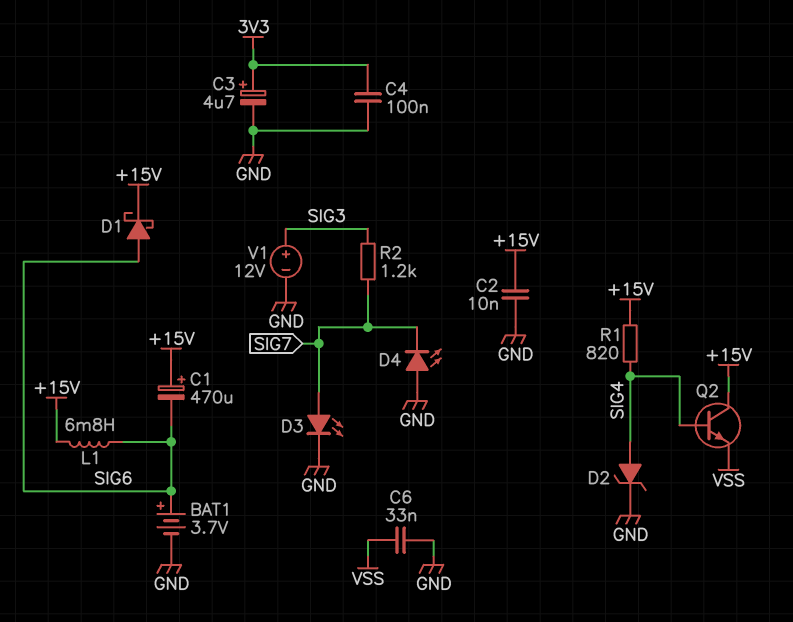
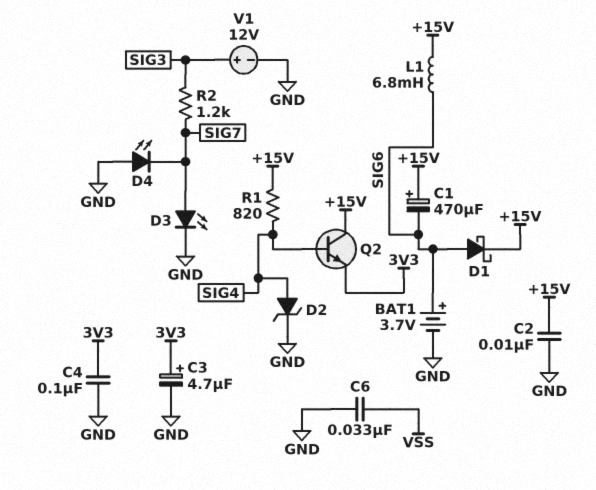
Q2: NPN (B SIG4, C +15V, E VSS) -> NPN (B SIG4, C +15V, E 3V3)

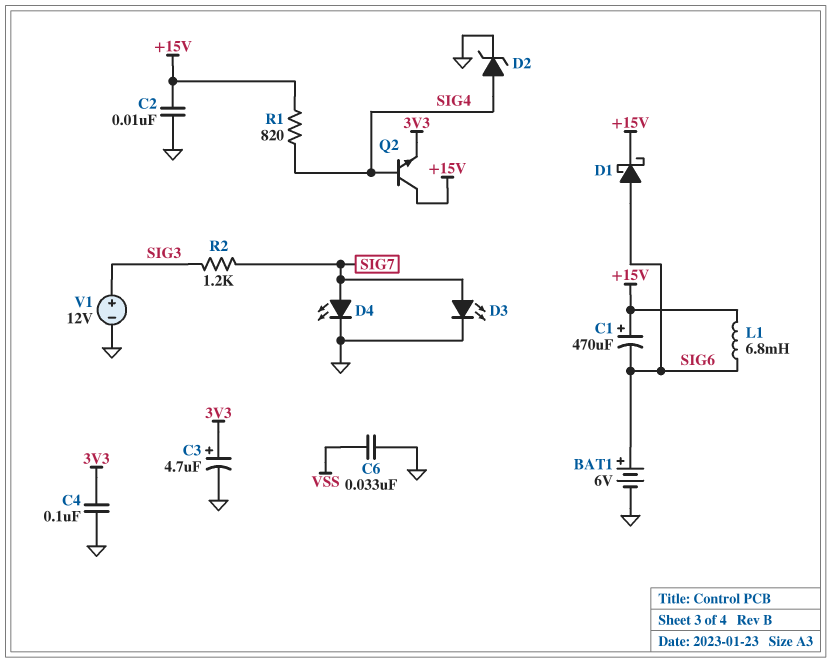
BAT1: 3.7V (plus SIG6, minus GND) -> 6V (plus SIG6, minus GND)
D4: LED (A GND, K SIG7) -> LED (A SIG7, K GND)

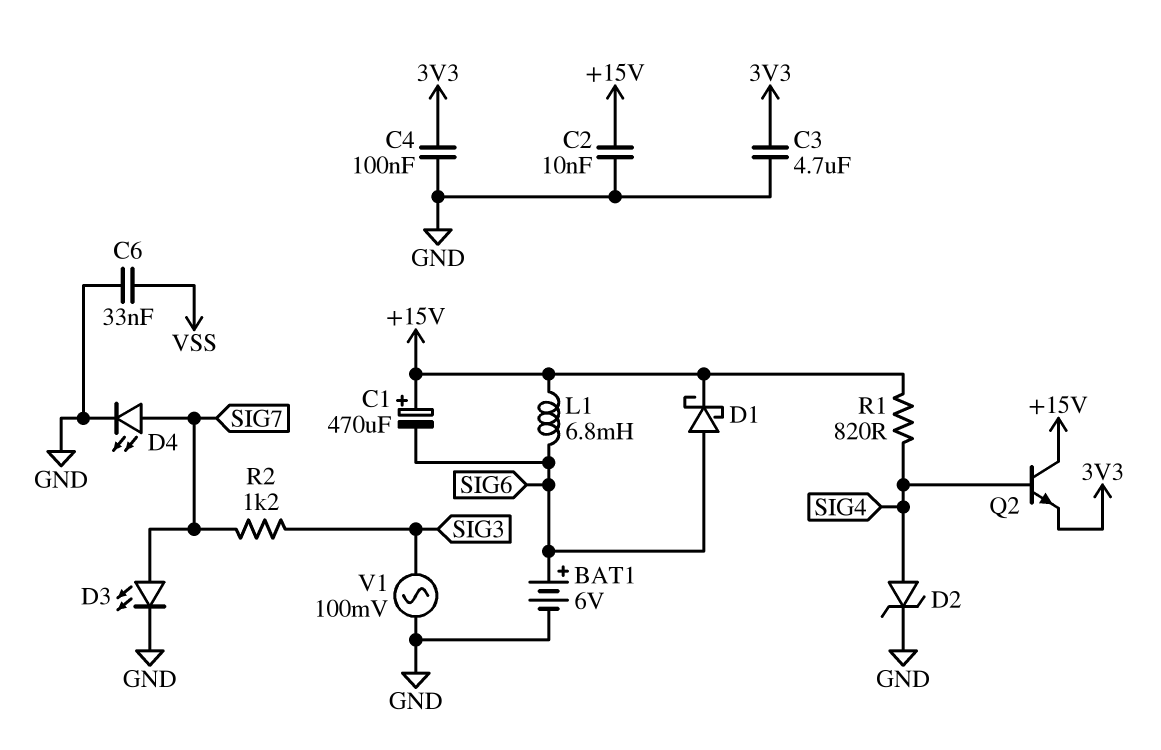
C3: 4.7uF (plus 3V3, minus GND) -> 4.7uF (3V3, GND)
V1: 12V (plus SIG3, minus GND) -> AC 100mV (GND, SIG3)

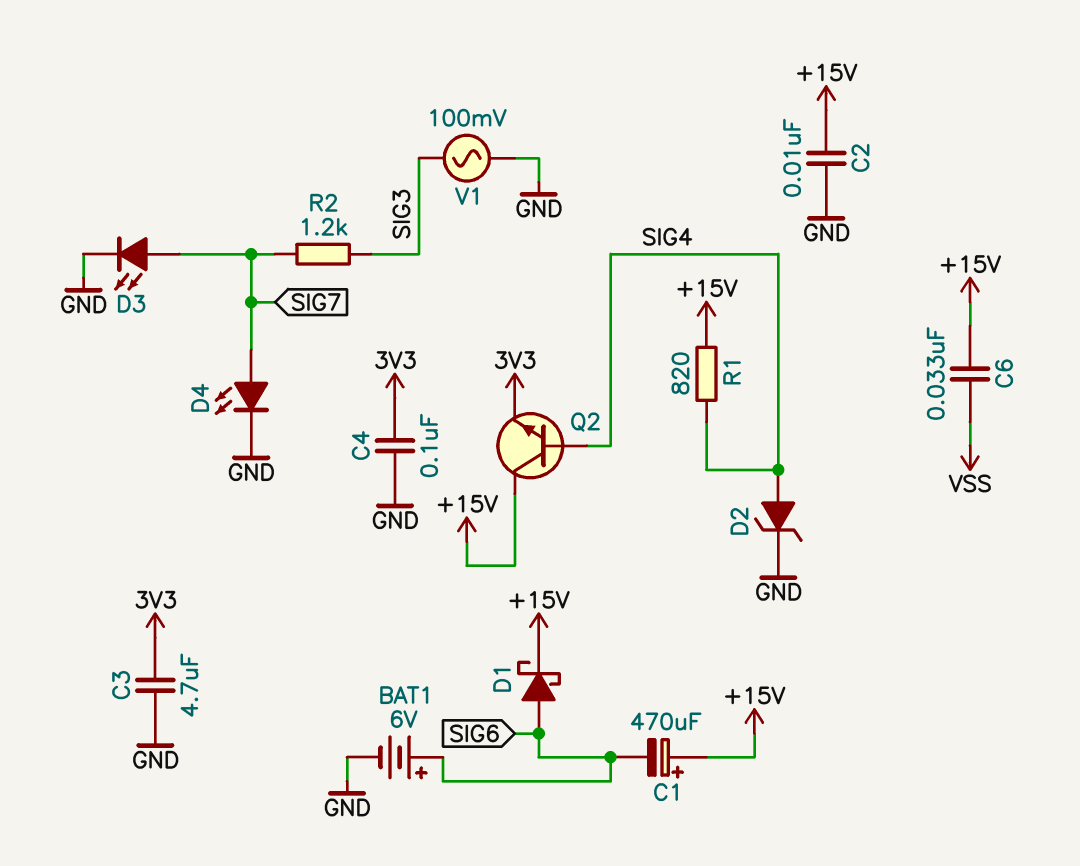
C6: 33nF (GND, VSS) -> 33nF (+15V, VSS)
L1: 6.8mH (+15V, SIG6) -> none

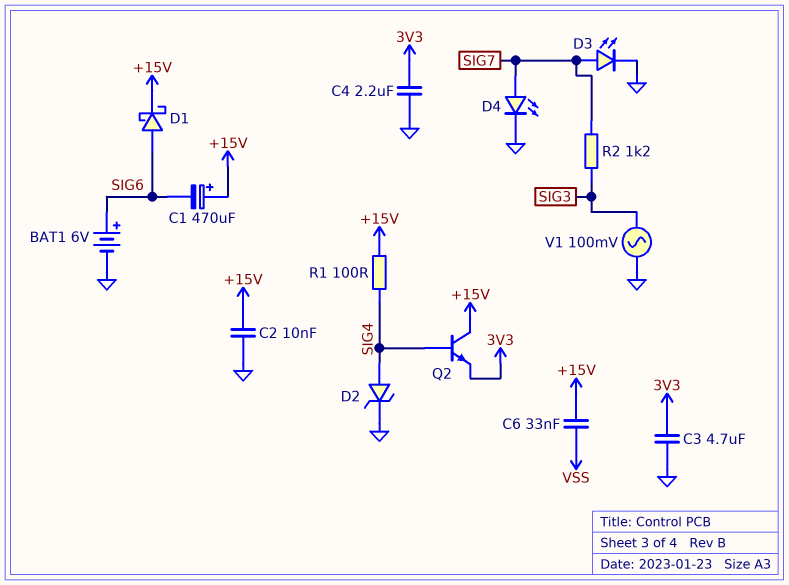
C4: 100nF (3V3, GND) -> 2.2uF (3V3, GND)
R1: 820 (+15V, SIG4) -> 100 (+15V, SIG4)

